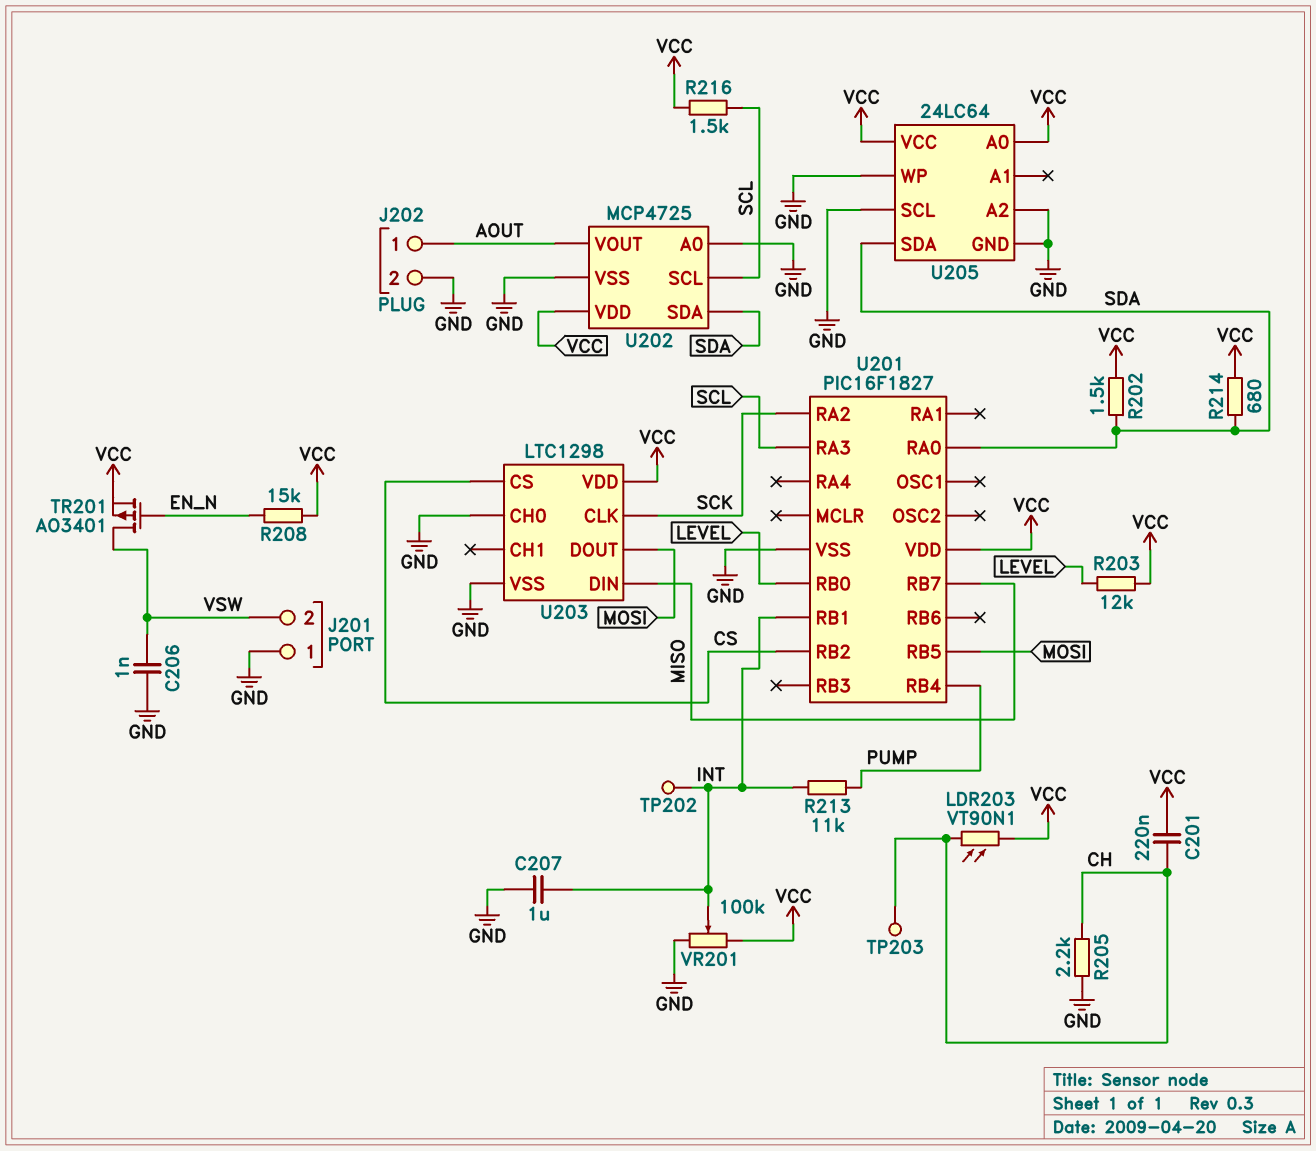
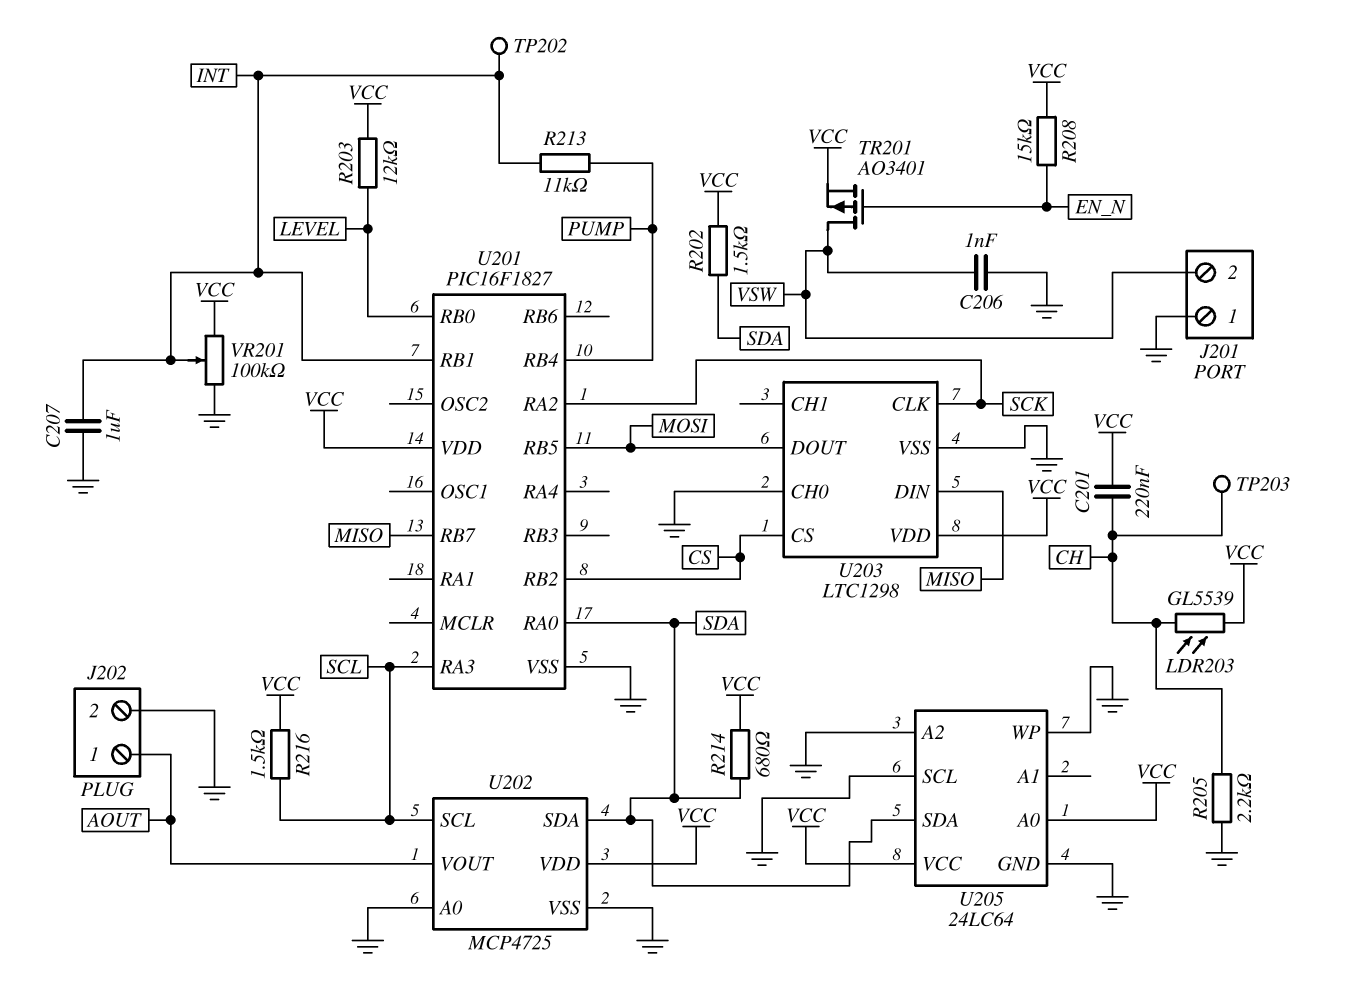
LDR203: VT90N1 (CH, VCC) -> GL5539 (CH, VCC)

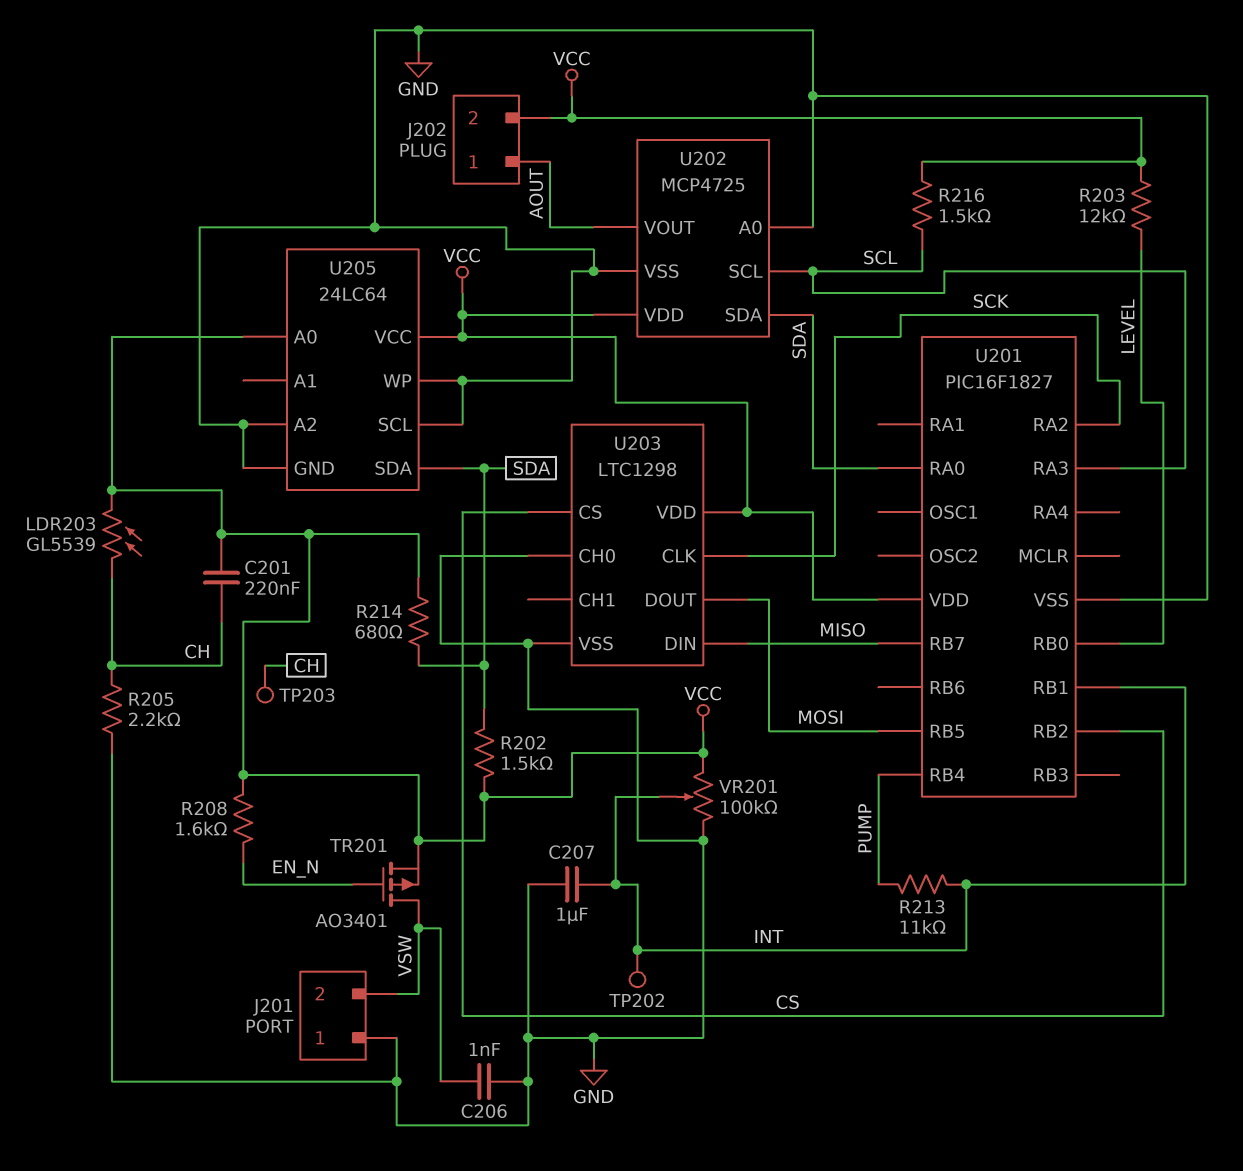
J202 pin 2: GND -> VCC
R208: 15k (EN_N, VCC) -> 1.6k (EN_N, VCC)

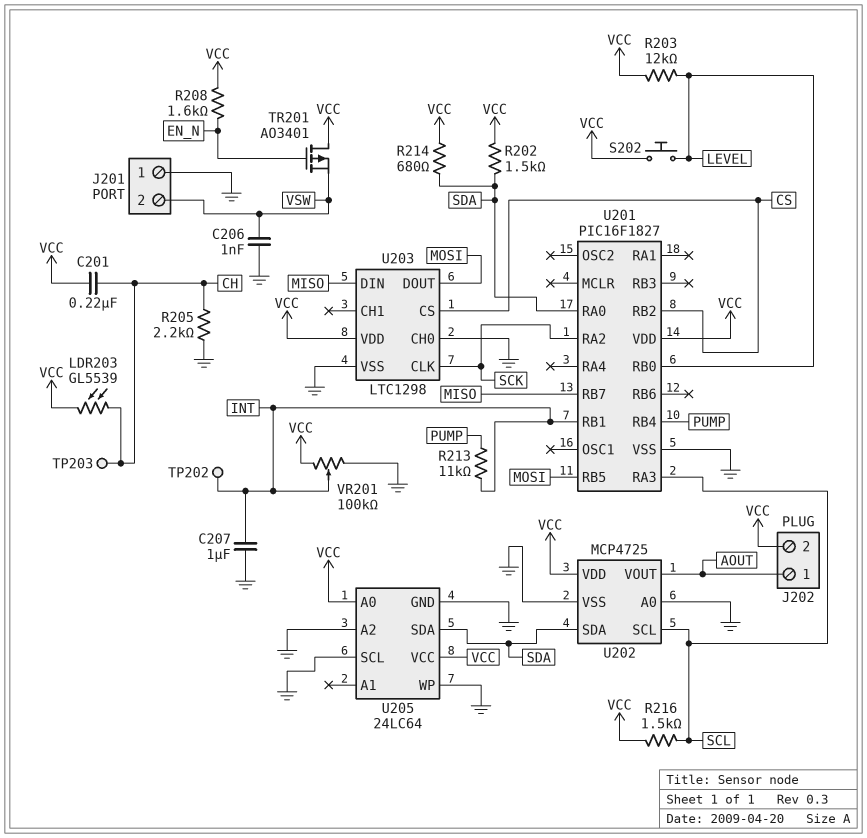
S202: none -> button (LEVEL, VCC)
TR201: PMOS AO3401 (G EN_N, D VSW, S VCC) -> PMOS AO3401 (G EN_N, D VCC, S VSW)

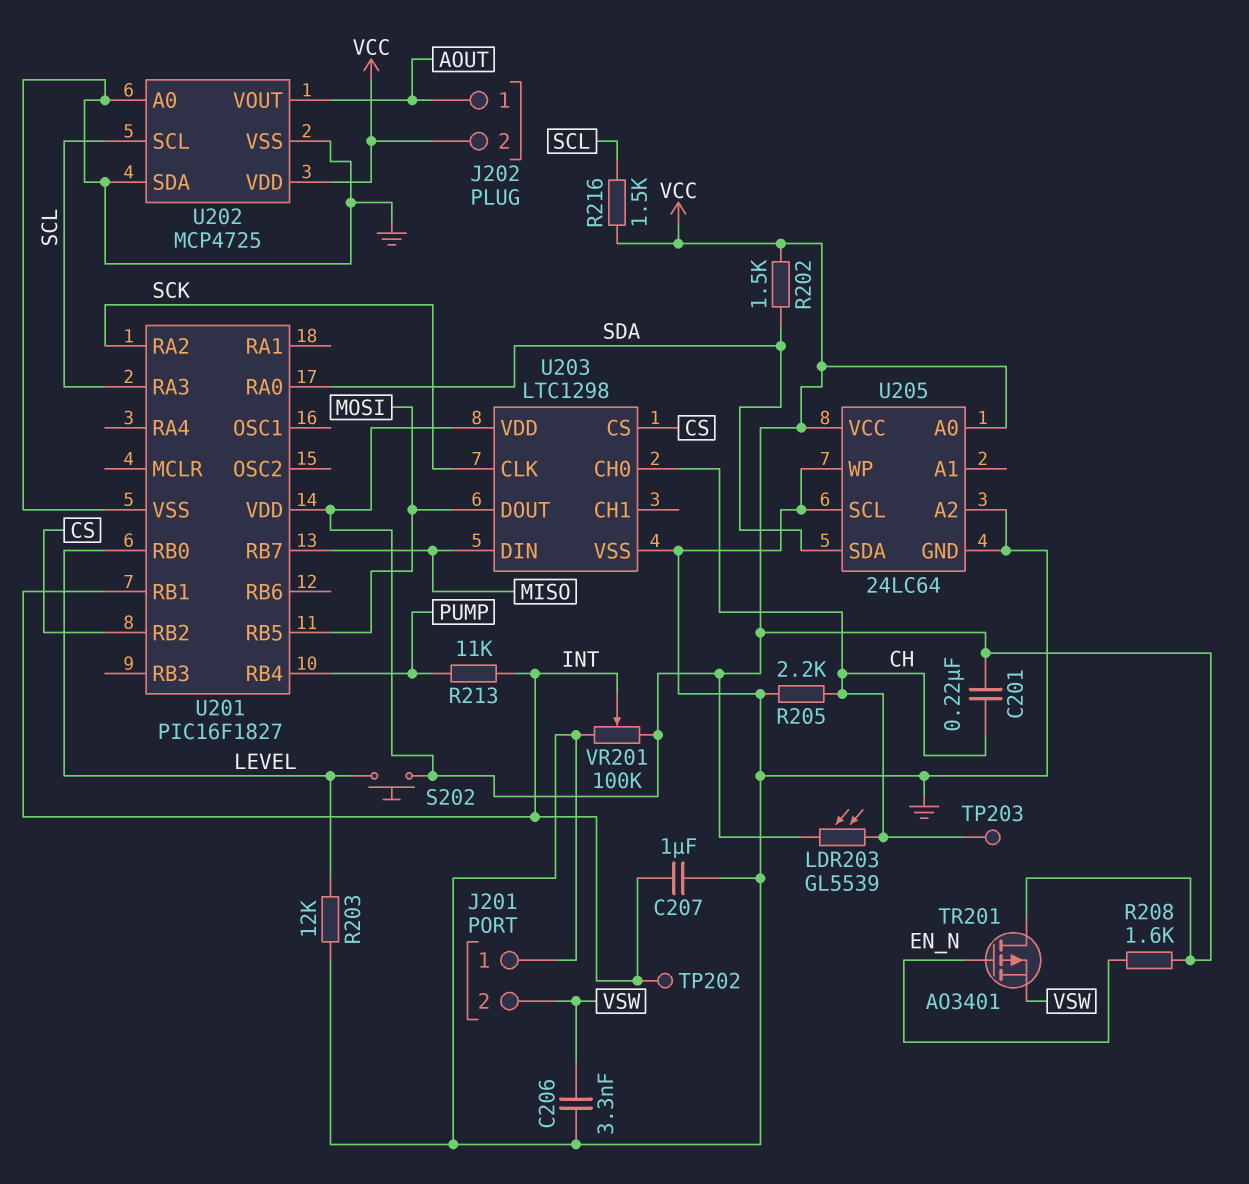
C206: 1nF (GND, VSW) -> 3.3nF (GND, VSW)
R203: 12k (LEVEL, VCC) -> 12k (GND, LEVEL)
R214: 680 (SDA, VCC) -> none
U202 pin SDA: SDA -> GND
U203 pin CH0: GND -> CH

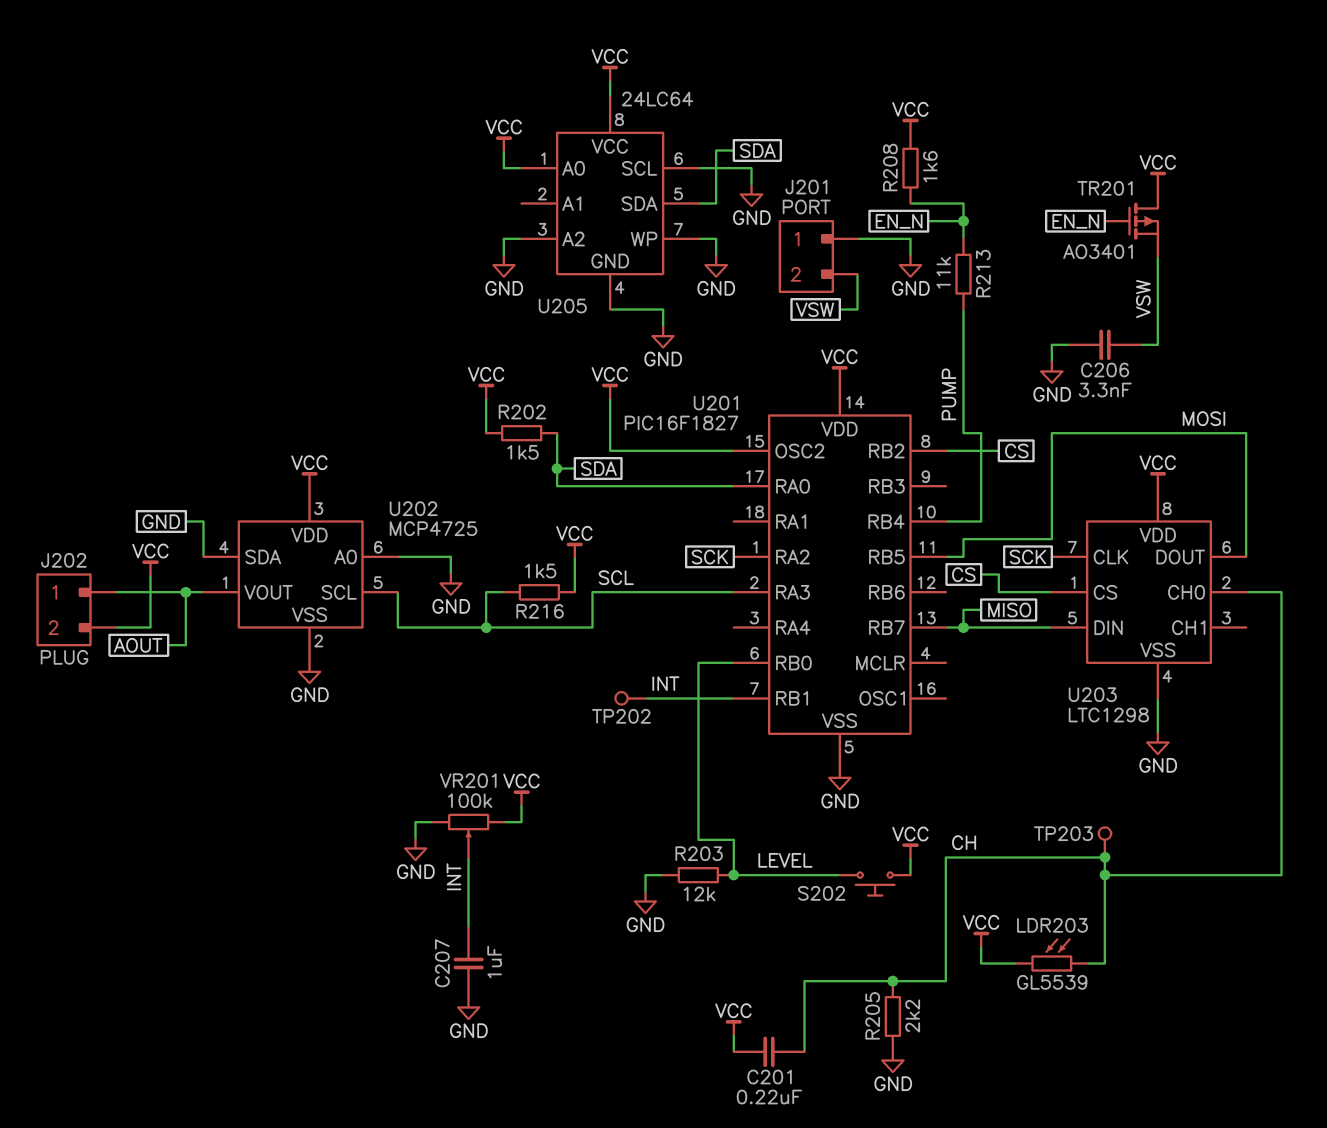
R213: 11k (INT, PUMP) -> 11k (EN_N, PUMP)
U201 pin OSC2: none -> VCC

